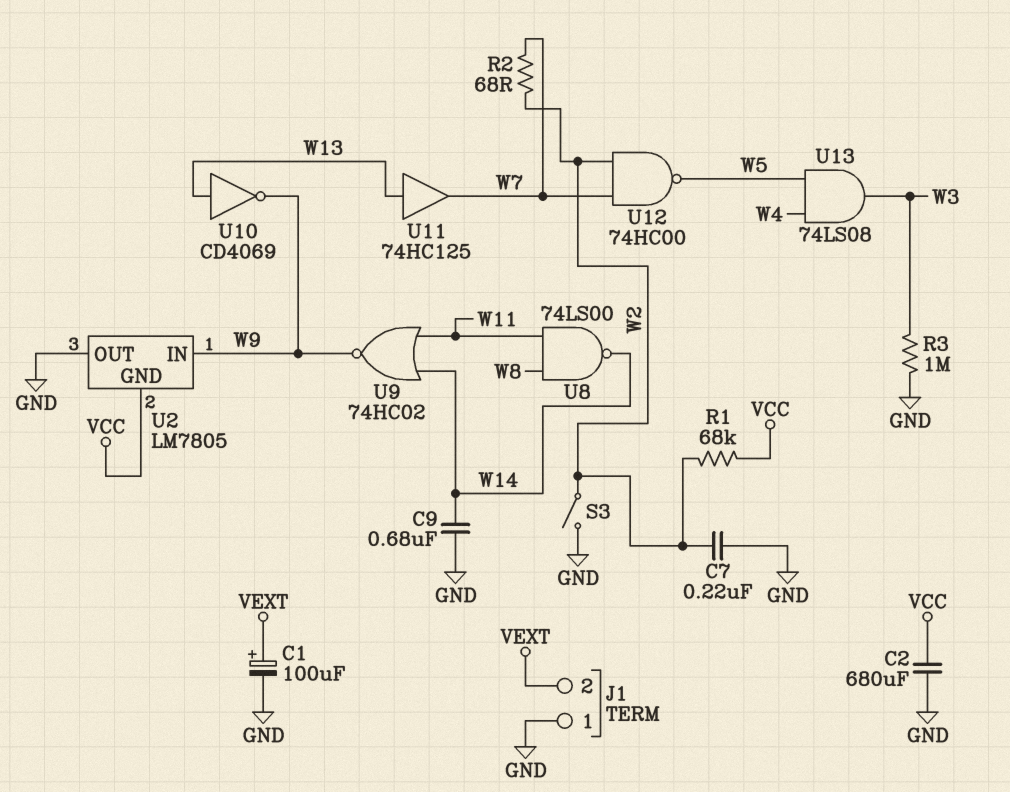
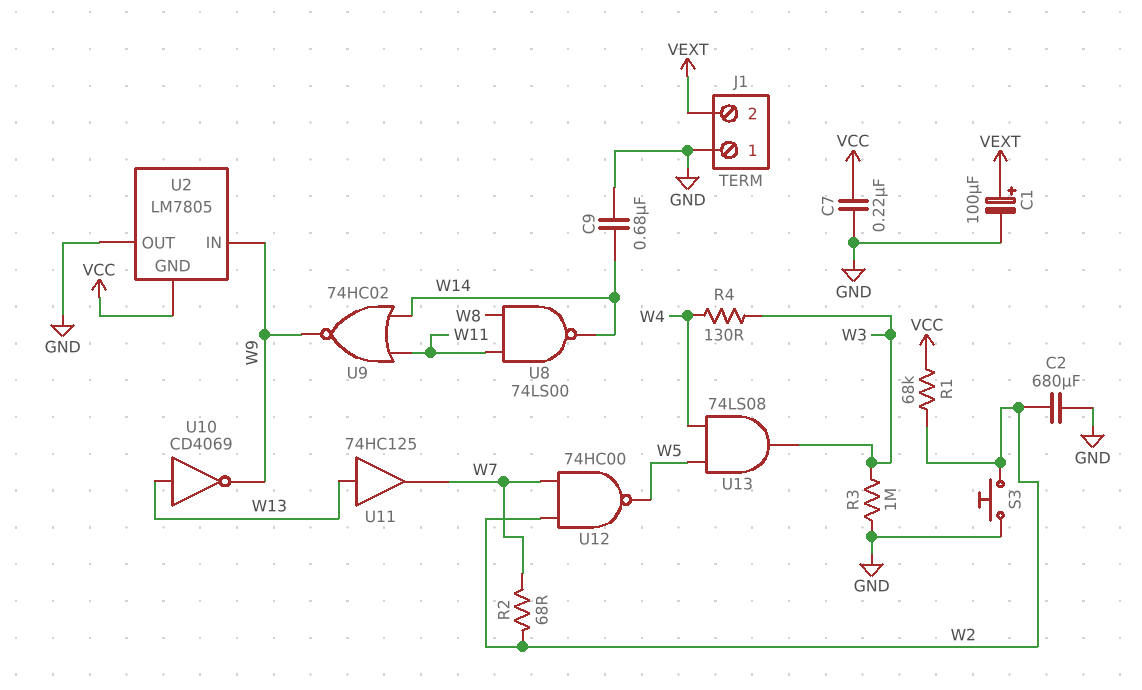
C2: 680uF (GND, VCC) -> 680uF (GND, W2)
C7: 220nF (GND, W2) -> 220nF (GND, VCC)
R4: none -> 130 (W3, W4)
S3: switch (GND, W2) -> button (GND, W2)

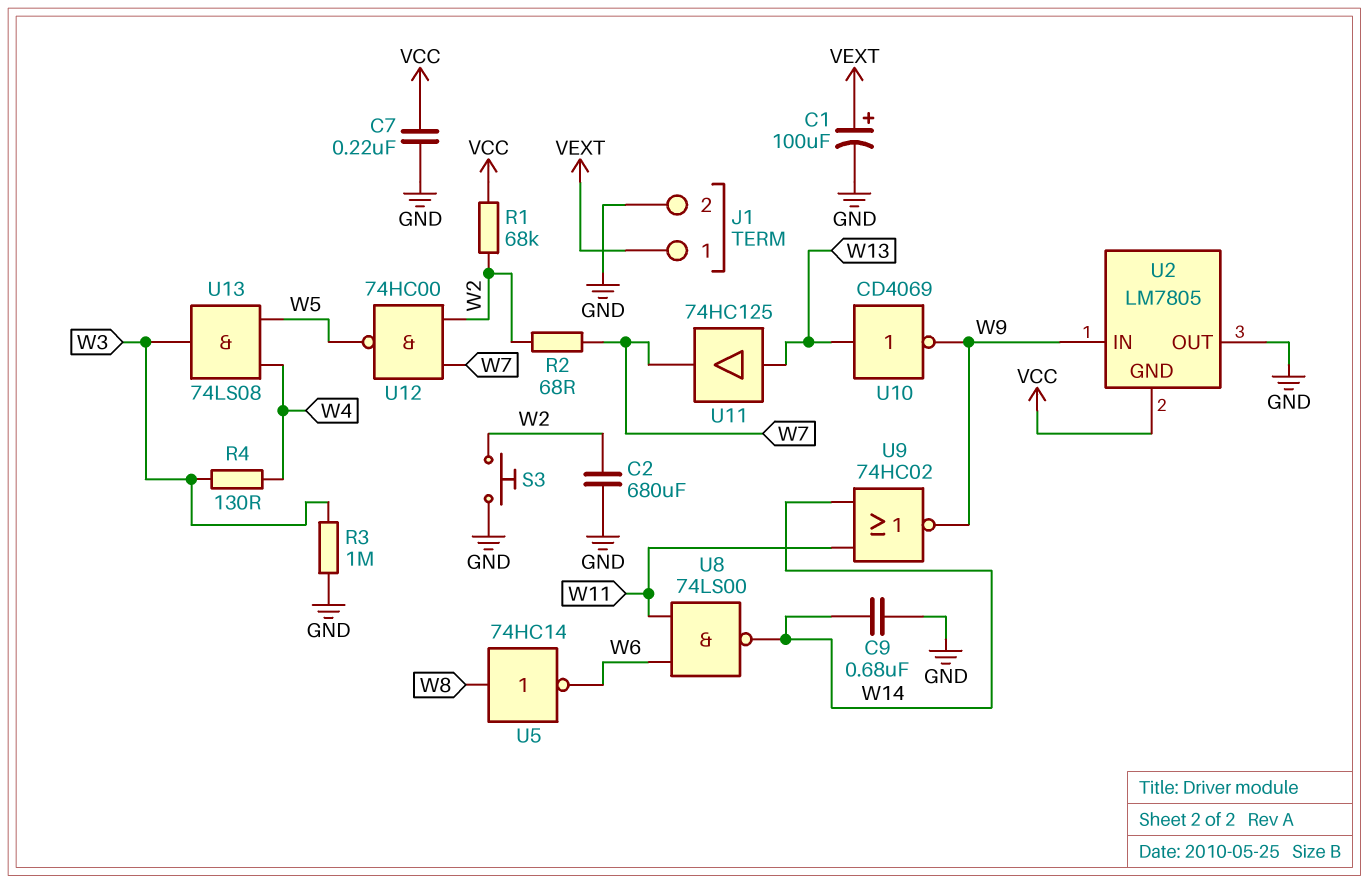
J1 pin 1: GND -> VEXT
J1 pin 2: VEXT -> GND
U5: none -> NOT 74HC14 (in W8, out W6)
U8: NAND 74LS00 (in W8, in W11, out W14) -> NAND 74LS00 (in W6, in W11, out W14)

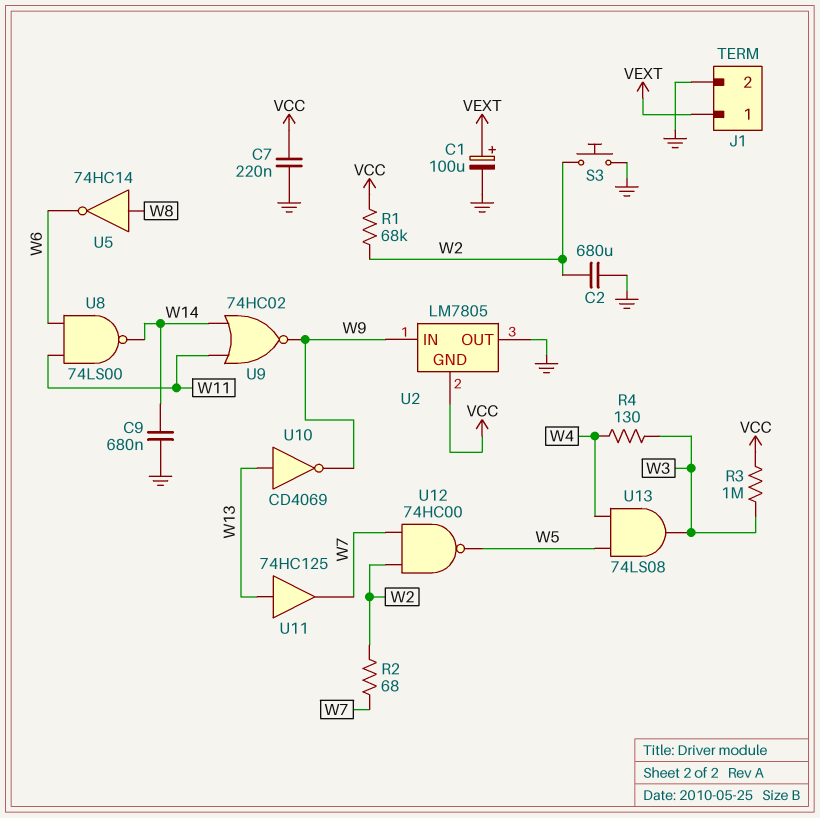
R3: 1M (GND, W3) -> 1M (VCC, W3)

